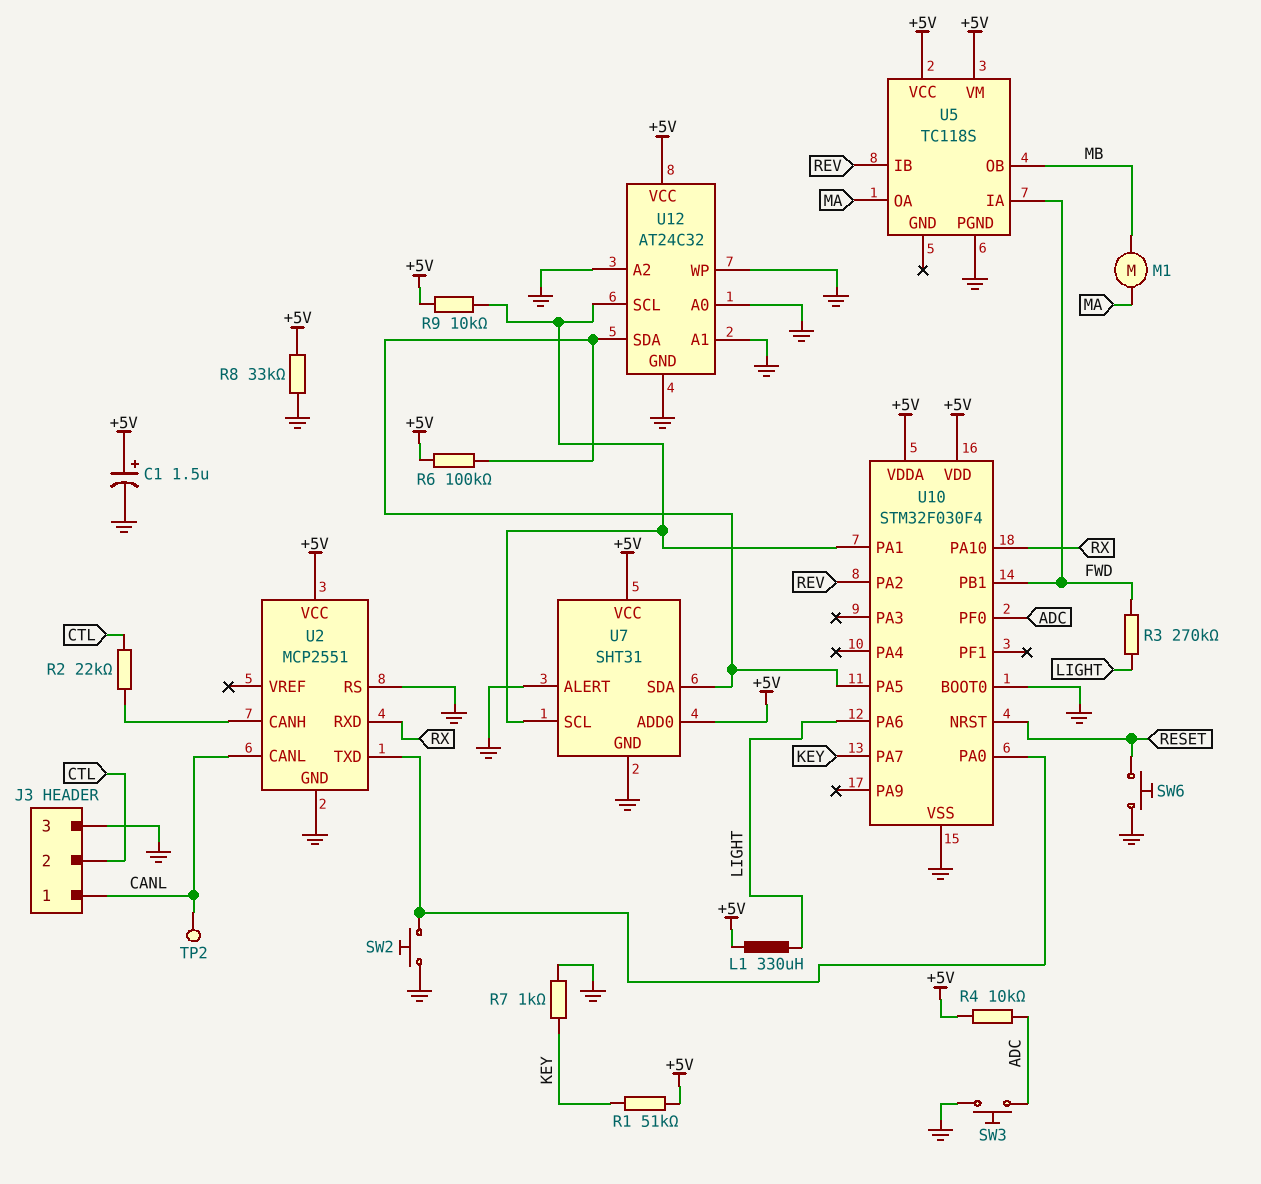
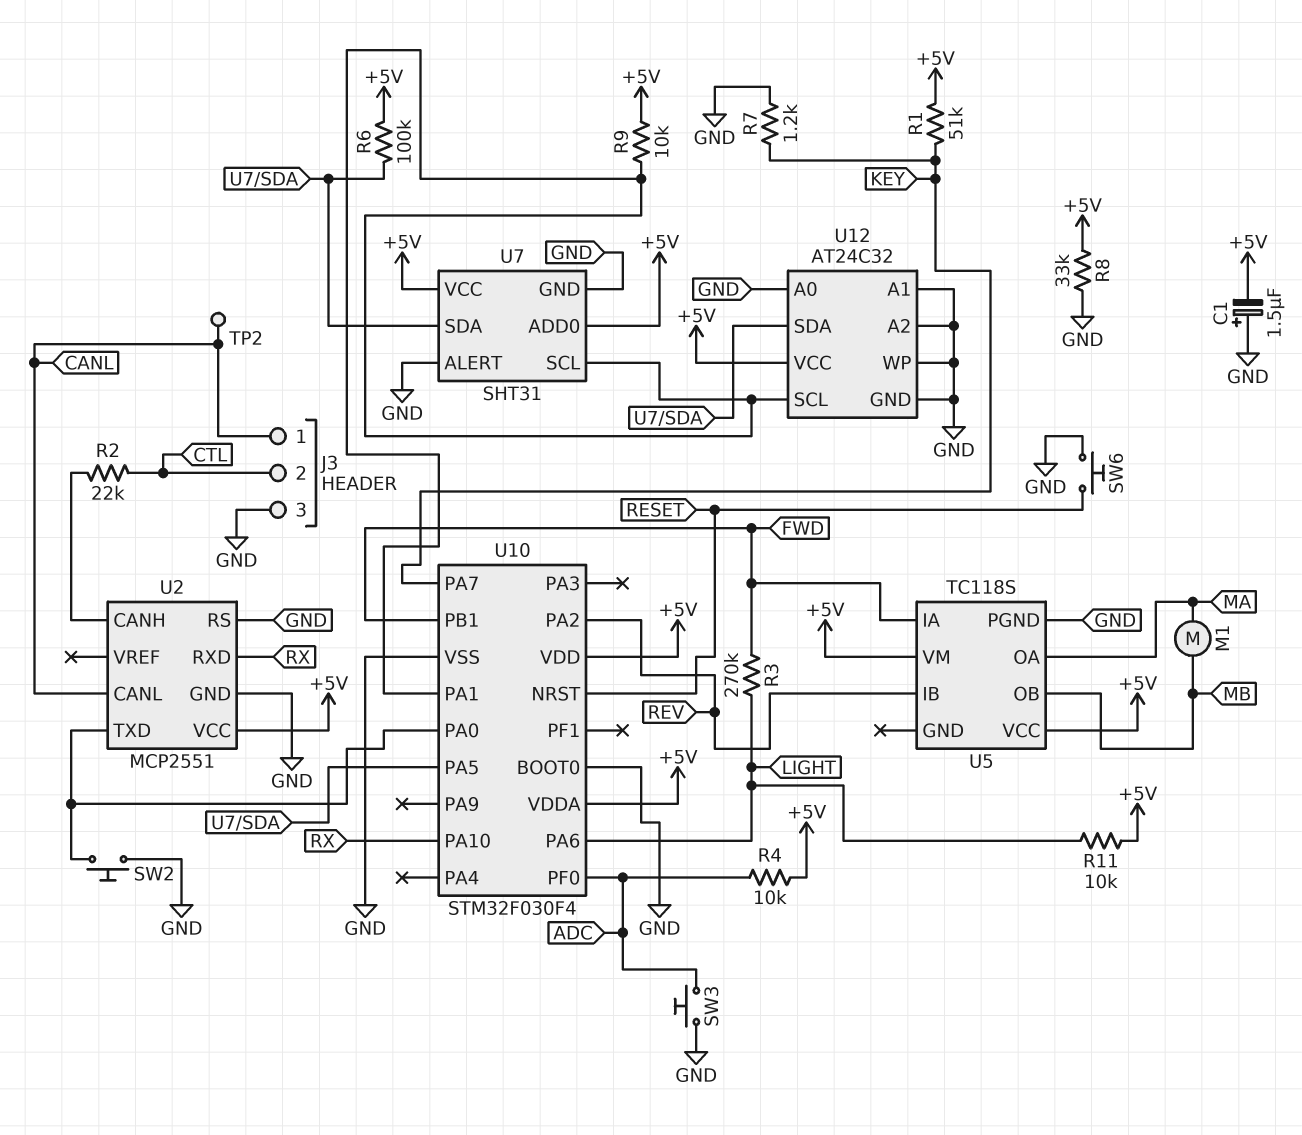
C1: 1.5uF (plus +5V, minus GND) -> 1.5uF (plus GND, minus +5V)
L1: 330uH (+5V, LIGHT) -> none
R7: 1k (GND, KEY) -> 1.2k (GND, KEY)
R11: none -> 10k (+5V, LIGHT)

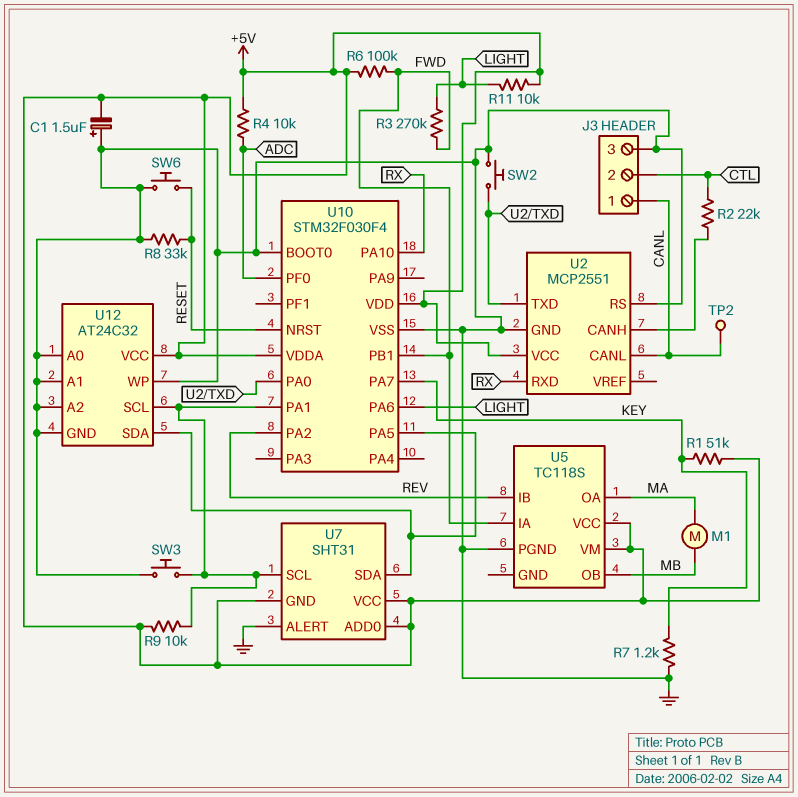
R6: 100k (+5V, U7/SDA) -> 100k (+5V, FWD)
R8: 33k (+5V, GND) -> 33k (GND, RESET)
SW3: button (ADC, GND) -> button (GND, U7/SCL)
U7 pin GND: GND -> +5V

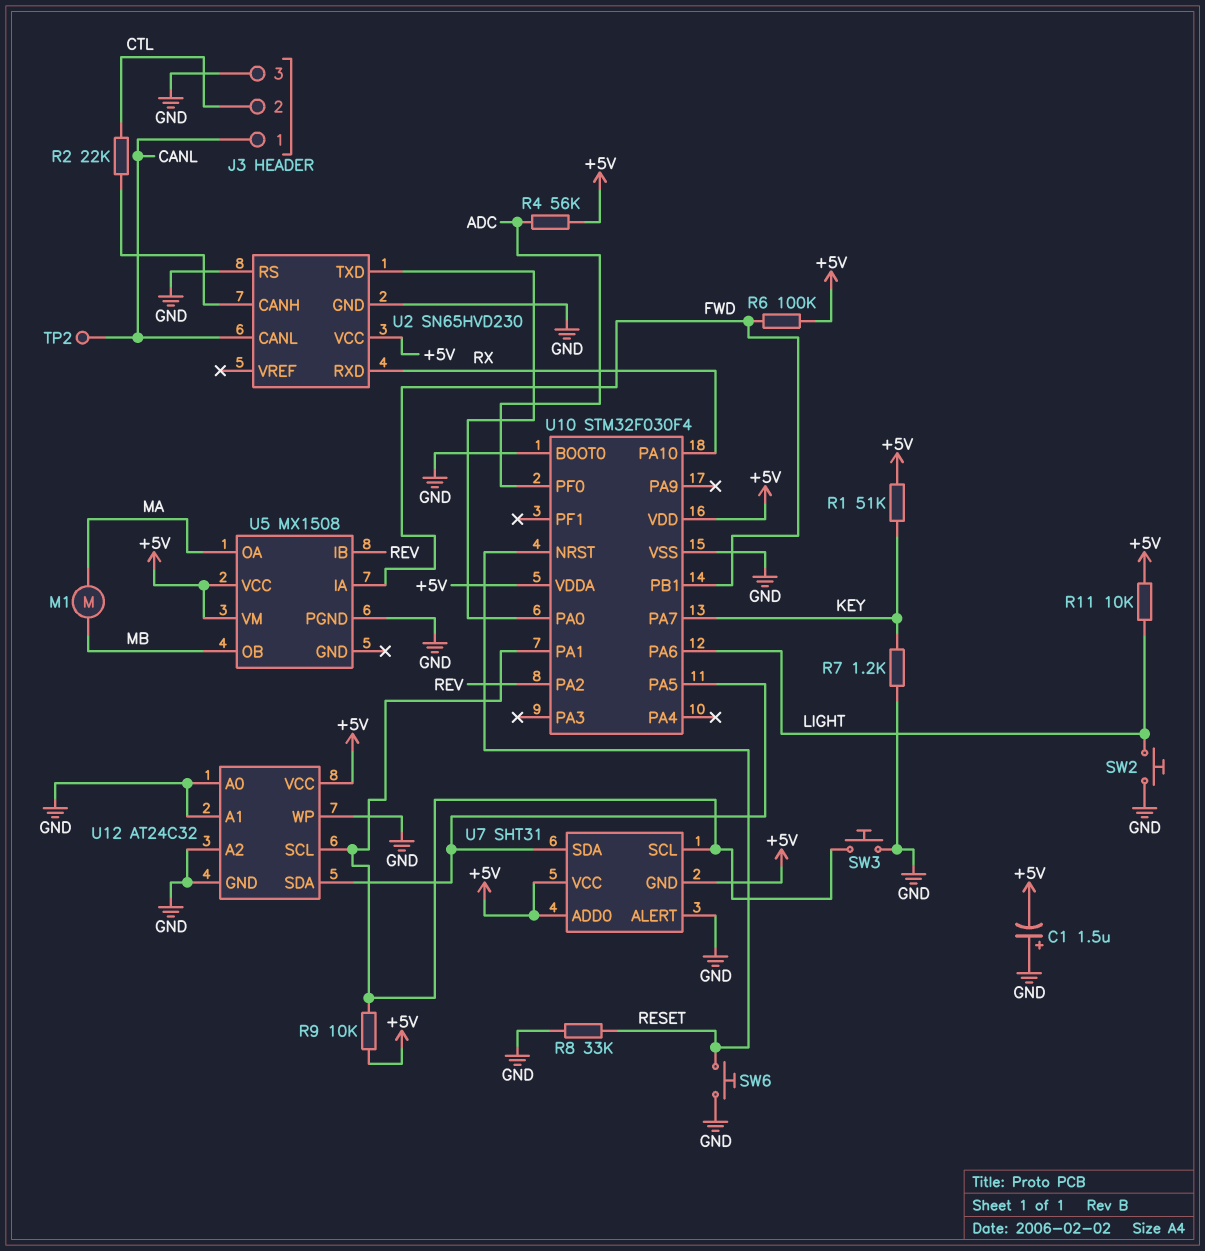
R3: 270k (FWD, LIGHT) -> none
R4: 10k (+5V, ADC) -> 56k (+5V, ADC)
SW2: button (GND, U2/TXD) -> button (GND, LIGHT)
U2: MCP2551 -> SN65HVD230
U5: TC118S -> MX1508

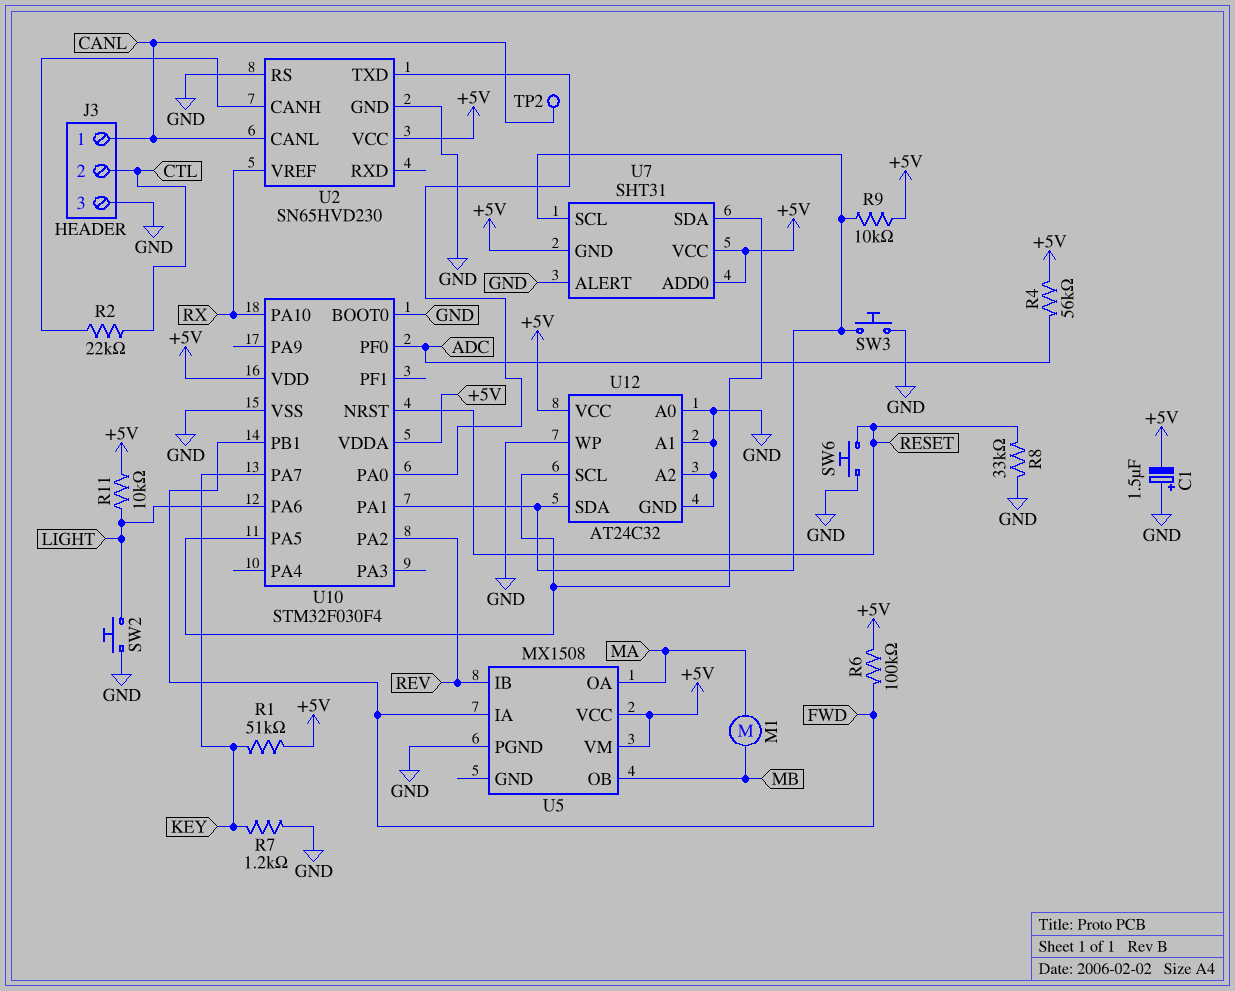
U2 pin RXD: RX -> none
U2 pin VREF: none -> RX
U12 pin SCL: U7/SCL -> U7/SDA
U12 pin SDA: U7/SDA -> U7/SCL

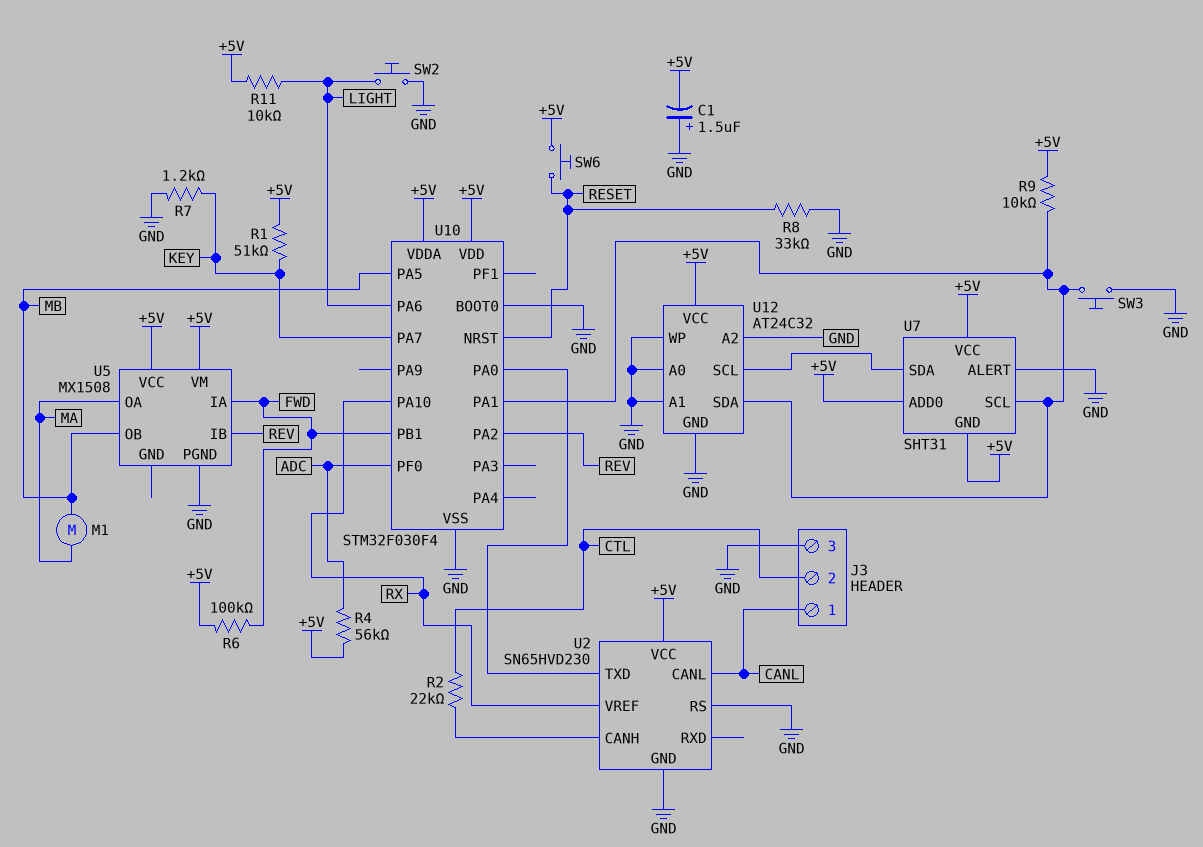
SW6: button (GND, RESET) -> button (+5V, RESET)
TP2: test point (CANL) -> none
U10 pin PA5: U7/SDA -> MB

